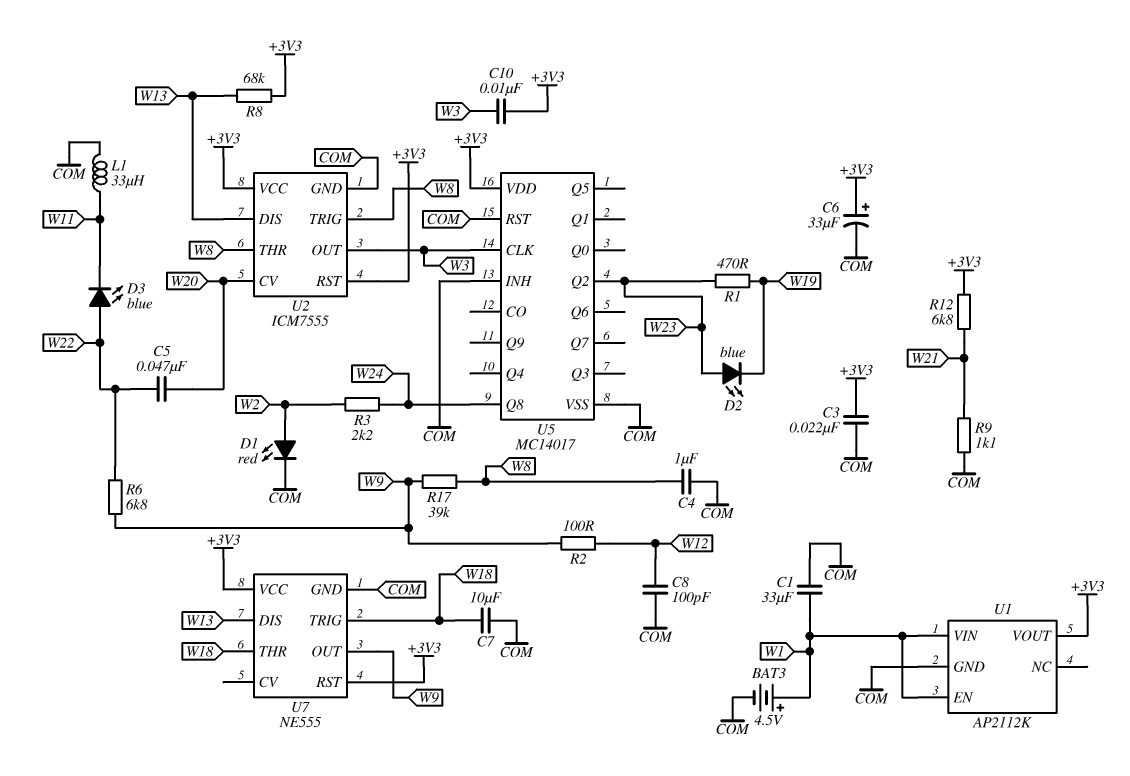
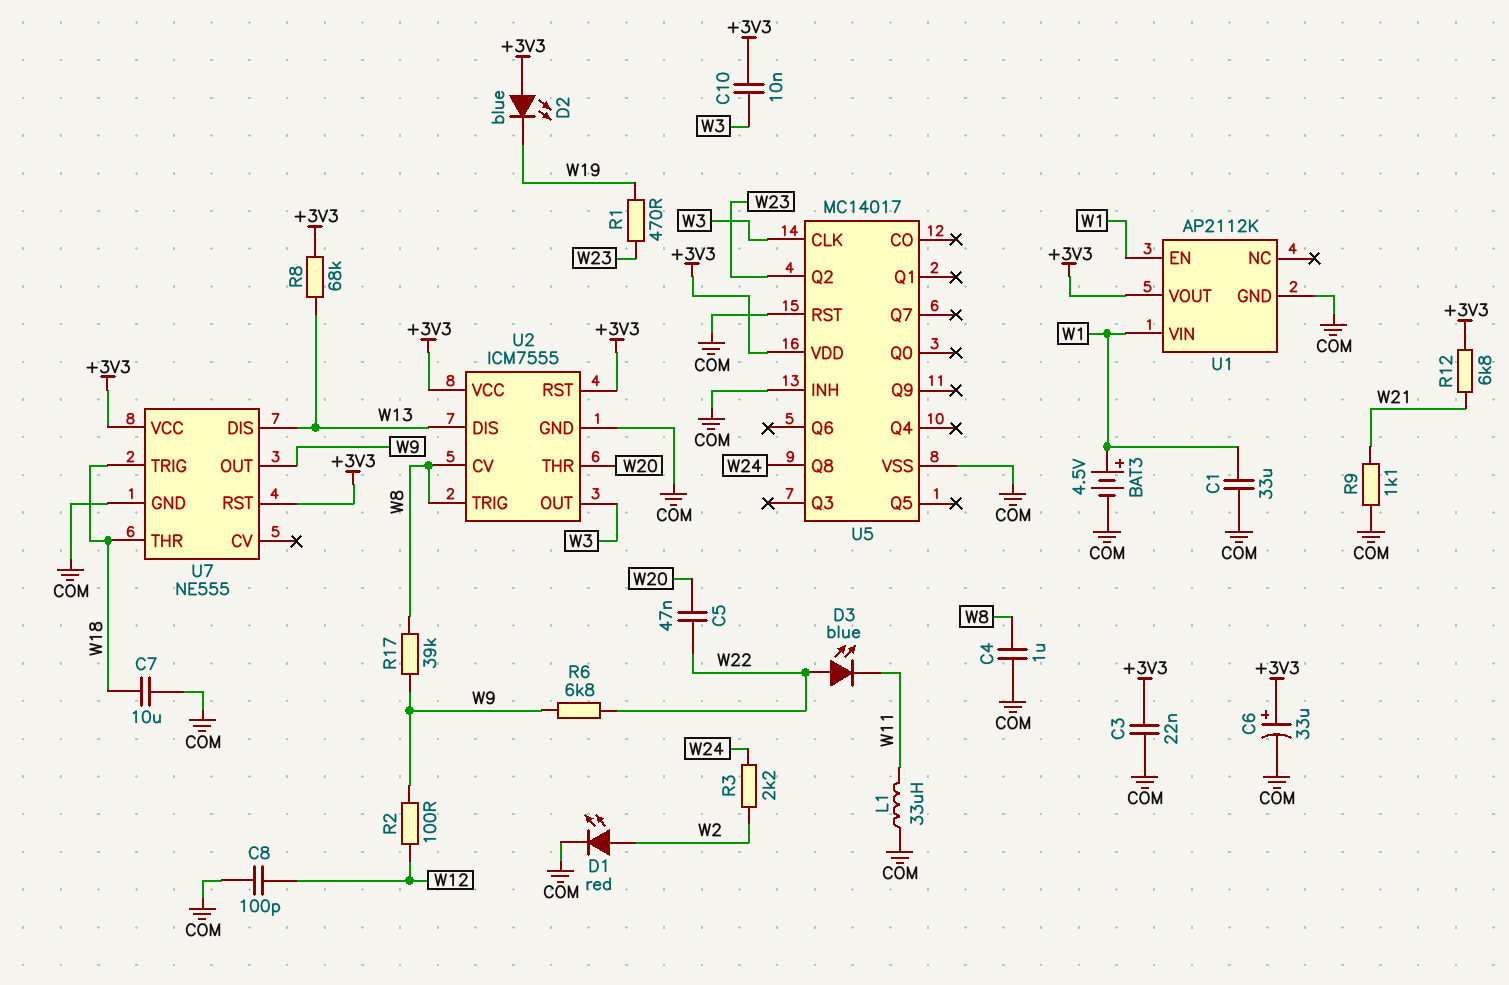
D2: LED blue (A W23, K W19) -> LED blue (A +3V3, K W19)
U2 pin CV: W20 -> W8
U2 pin THR: W8 -> W20

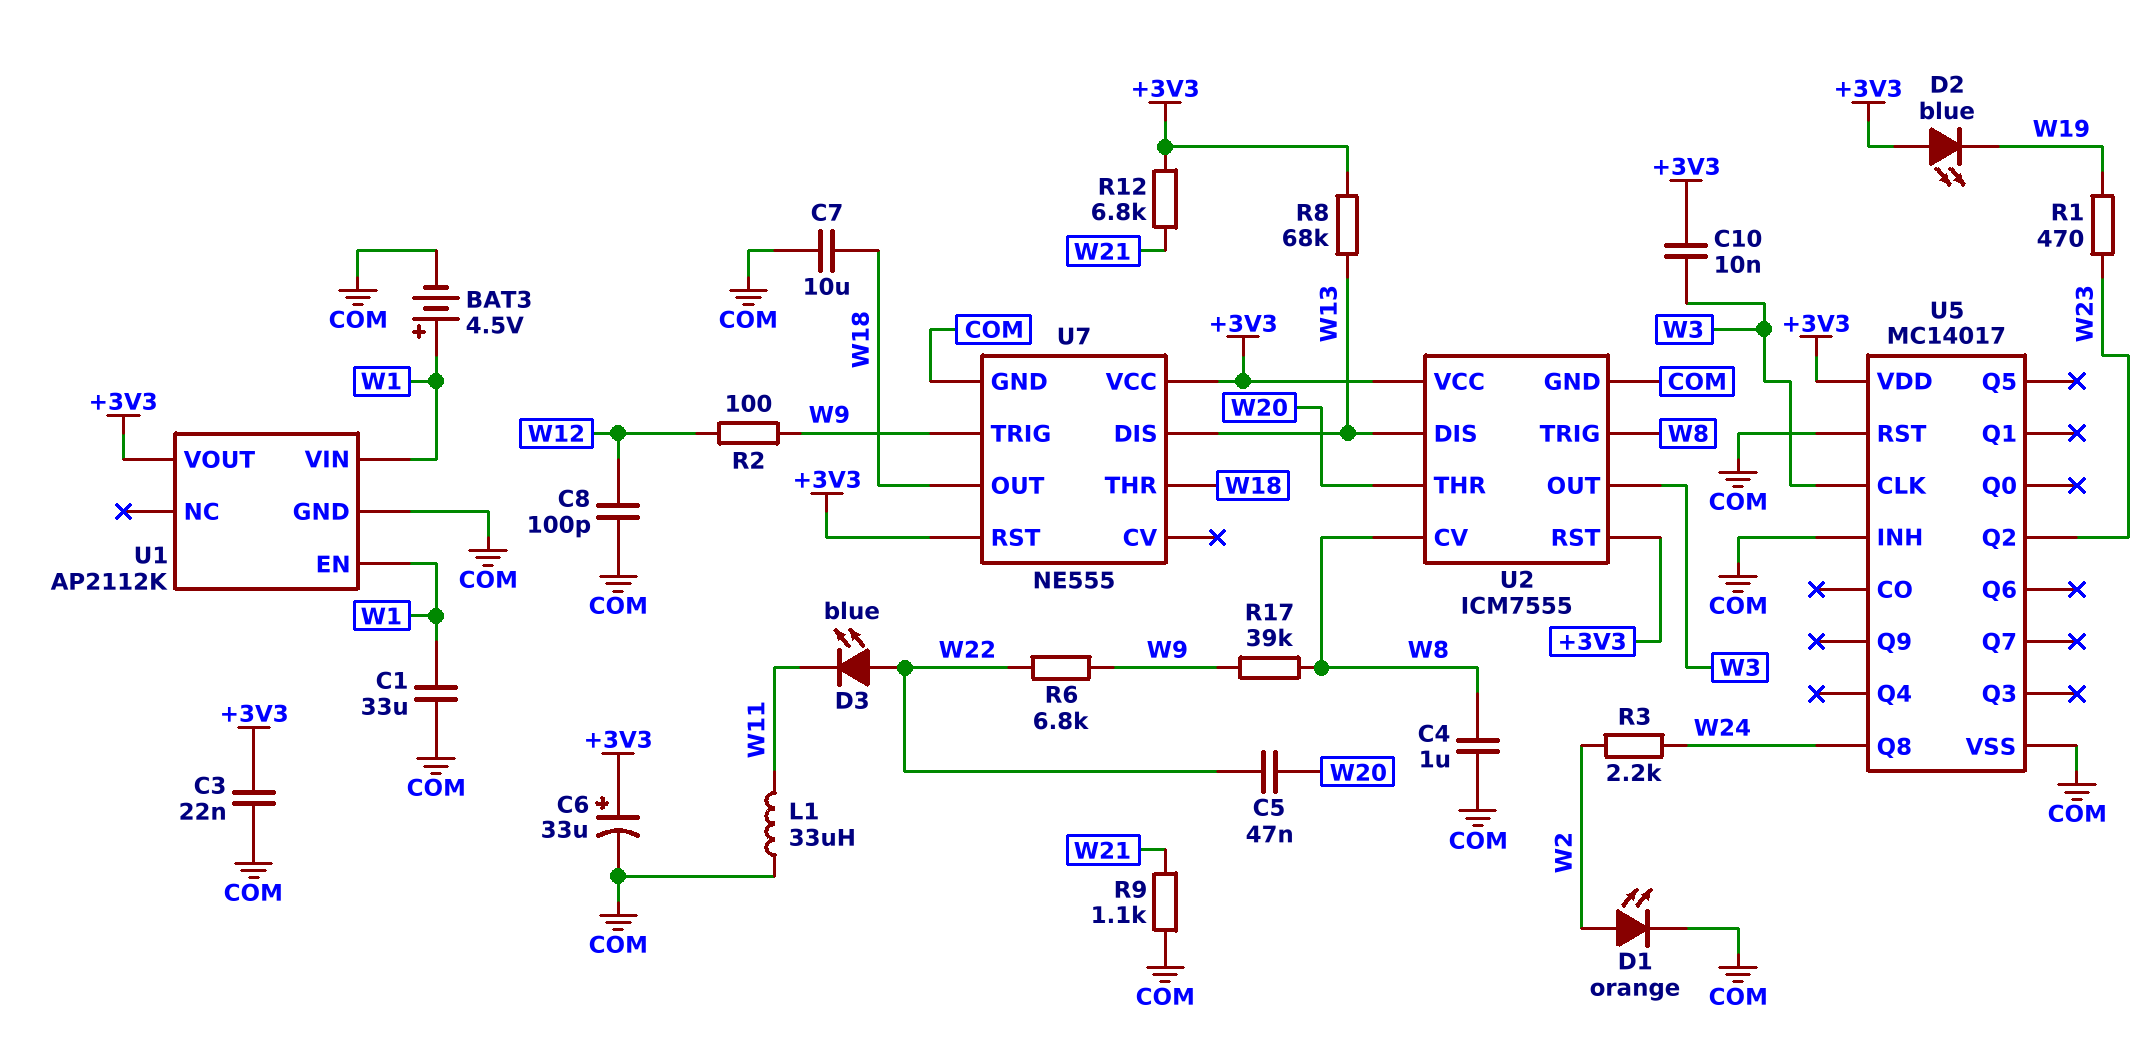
D1: LED red (A W2, K COM) -> LED orange (A W2, K COM)
U7 pin OUT: W9 -> W18
U7 pin TRIG: W18 -> W9

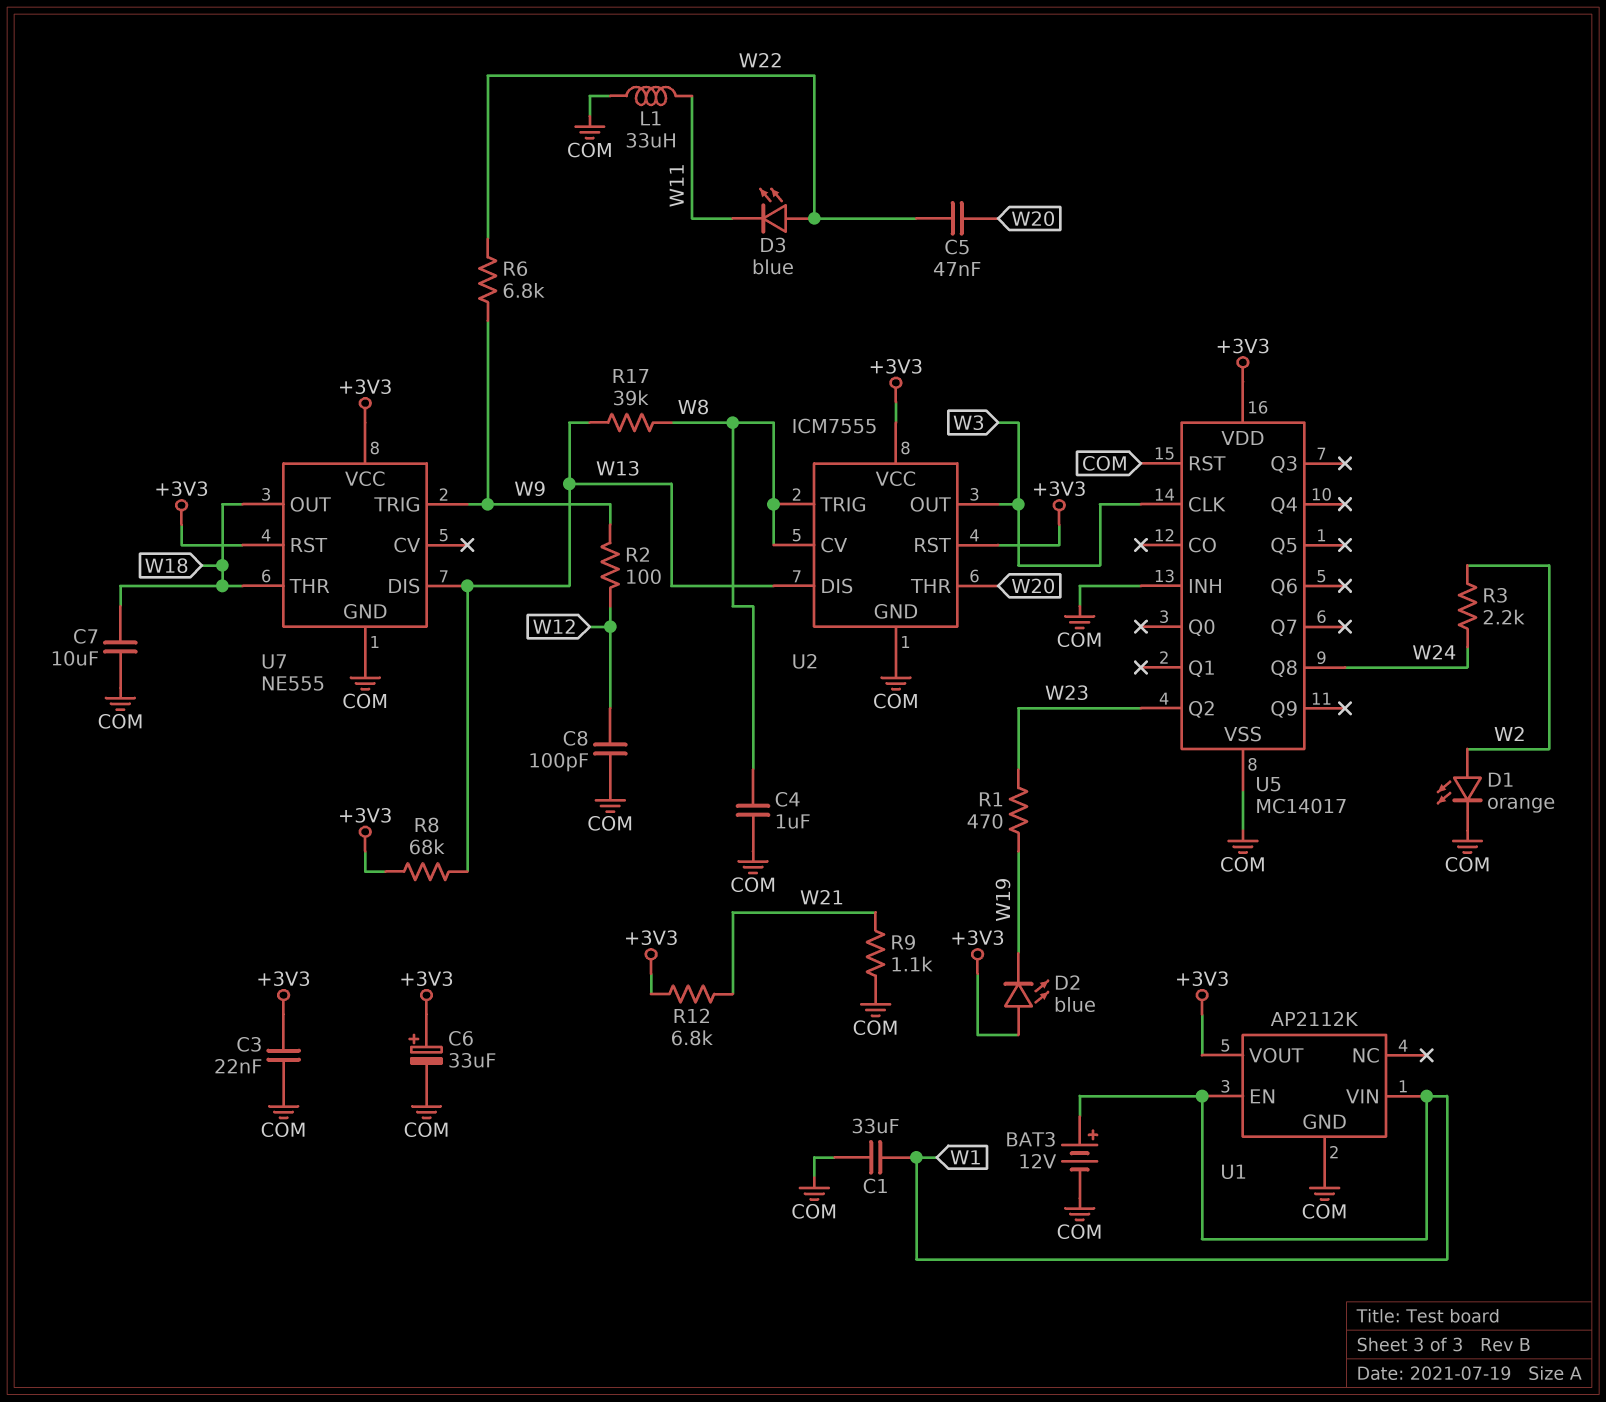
BAT3: 4.5V (plus W1, minus COM) -> 12V (plus W1, minus COM)
C10: 10nF (+3V3, W3) -> none
R17: 39k (W8, W9) -> 39k (W8, W13)

